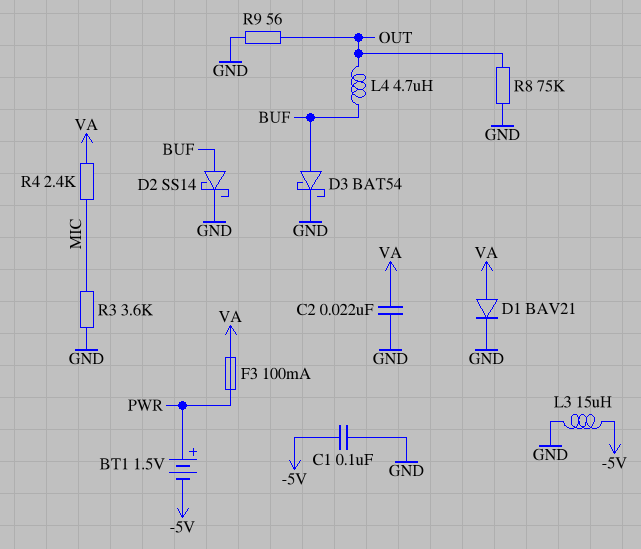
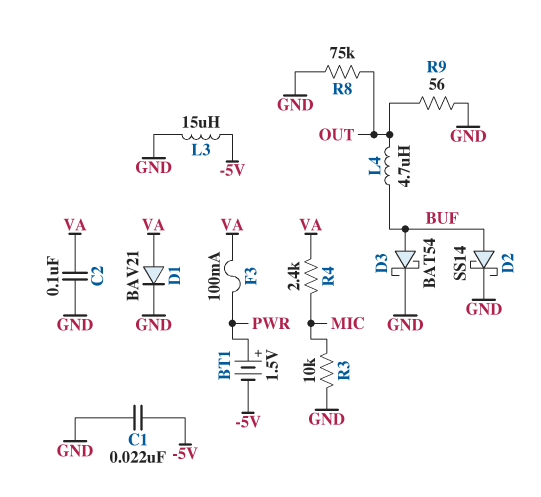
C1: 100nF (-5V, GND) -> 22nF (-5V, GND)
C2: 22nF (GND, VA) -> 100nF (GND, VA)
R3: 3.6k (GND, MIC) -> 10k (GND, MIC)

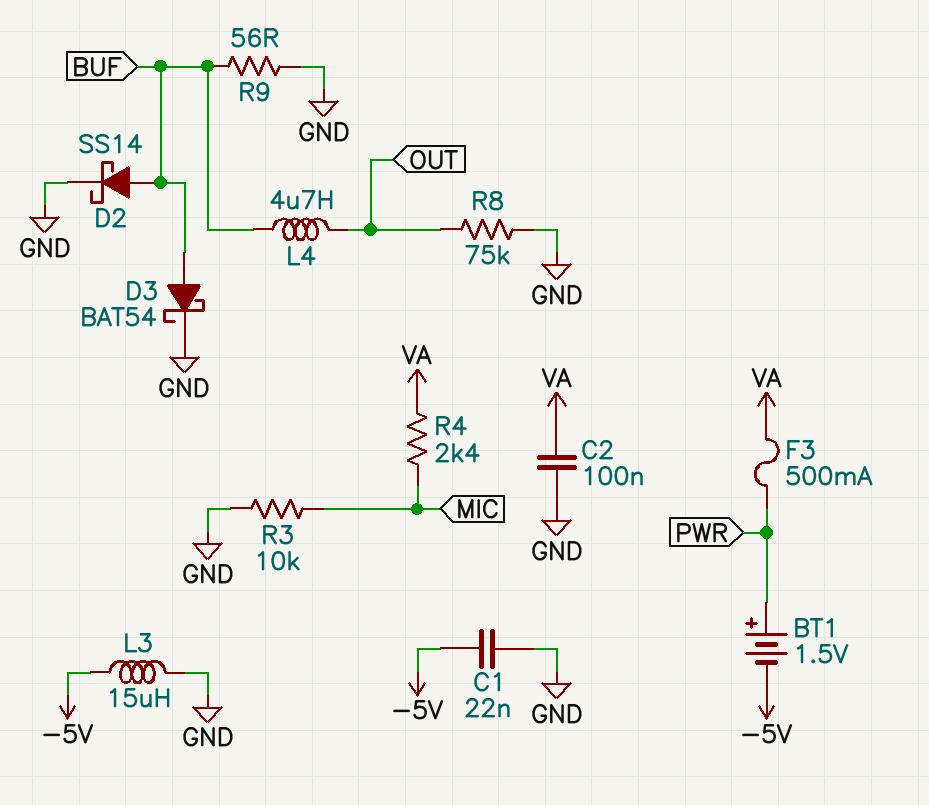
D1: diode BAV21 (A VA, K GND) -> none
F3: 100mA (PWR, VA) -> 500mA (PWR, VA)
R9: 56 (GND, OUT) -> 56 (BUF, GND)

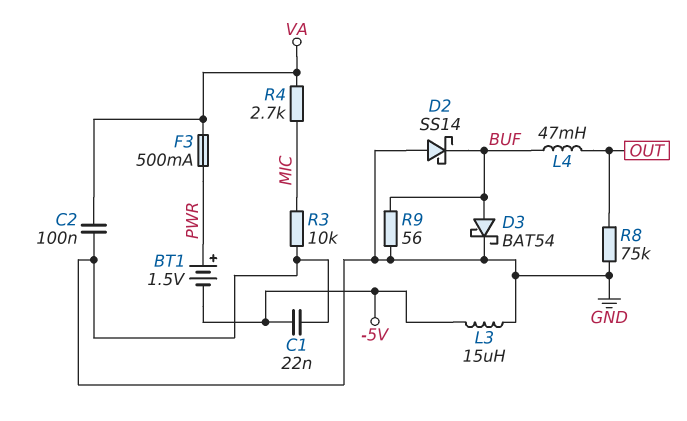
D2: schottky SS14 (A BUF, K GND) -> schottky SS14 (A GND, K BUF)
L4: 4.7uH (BUF, OUT) -> 47mH (BUF, OUT)
R4: 2.4k (MIC, VA) -> 2.7k (MIC, VA)

